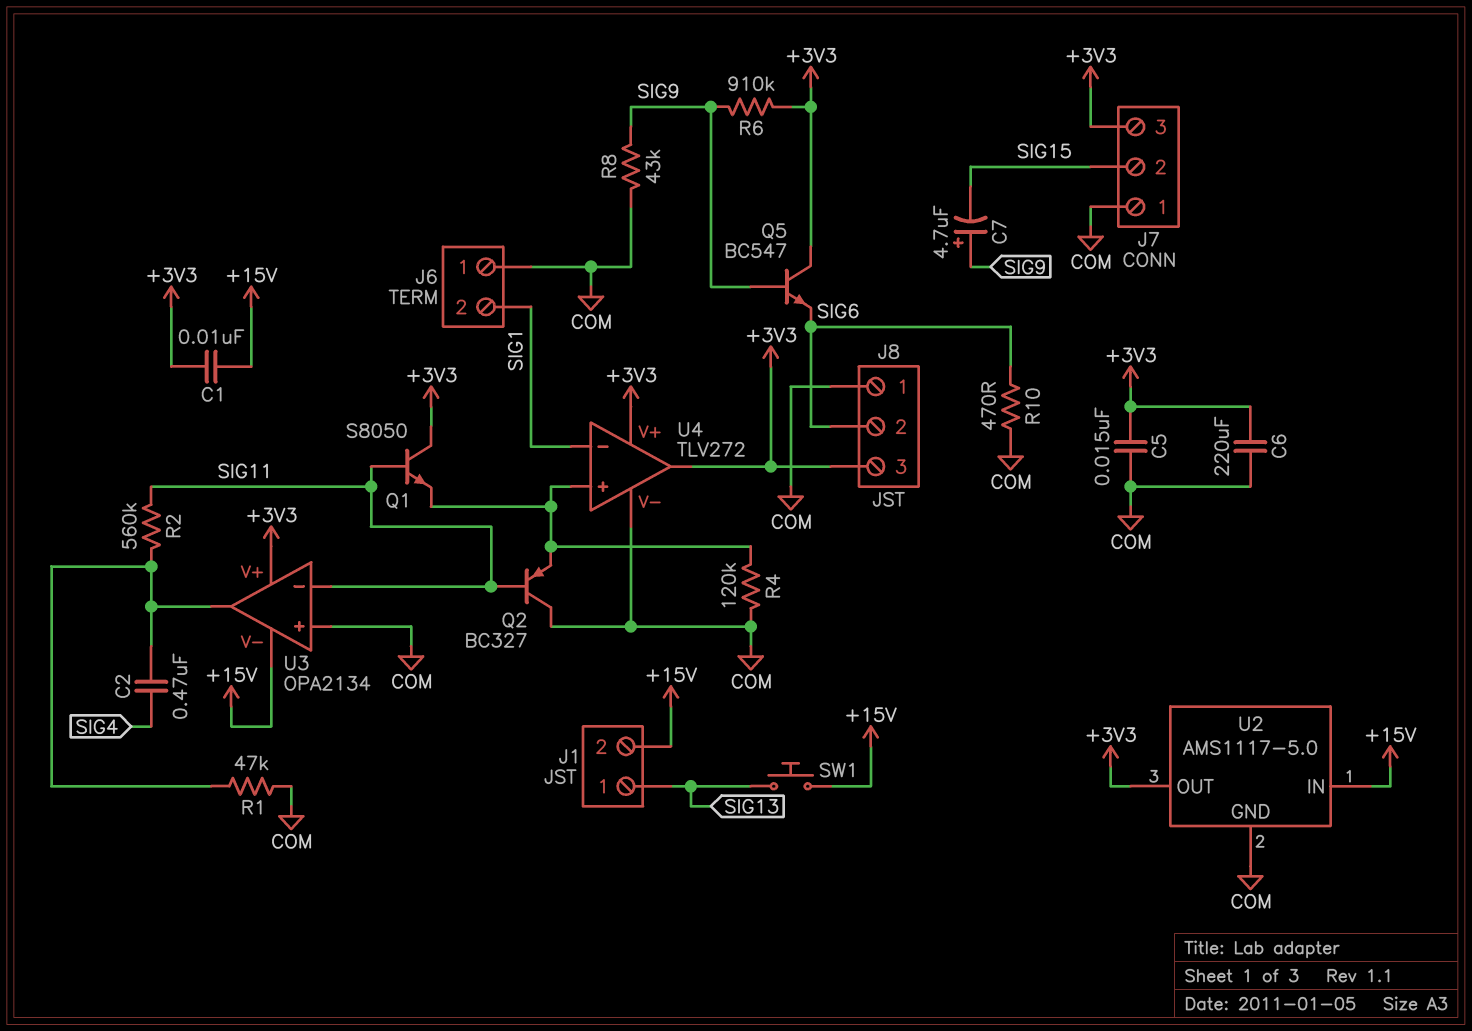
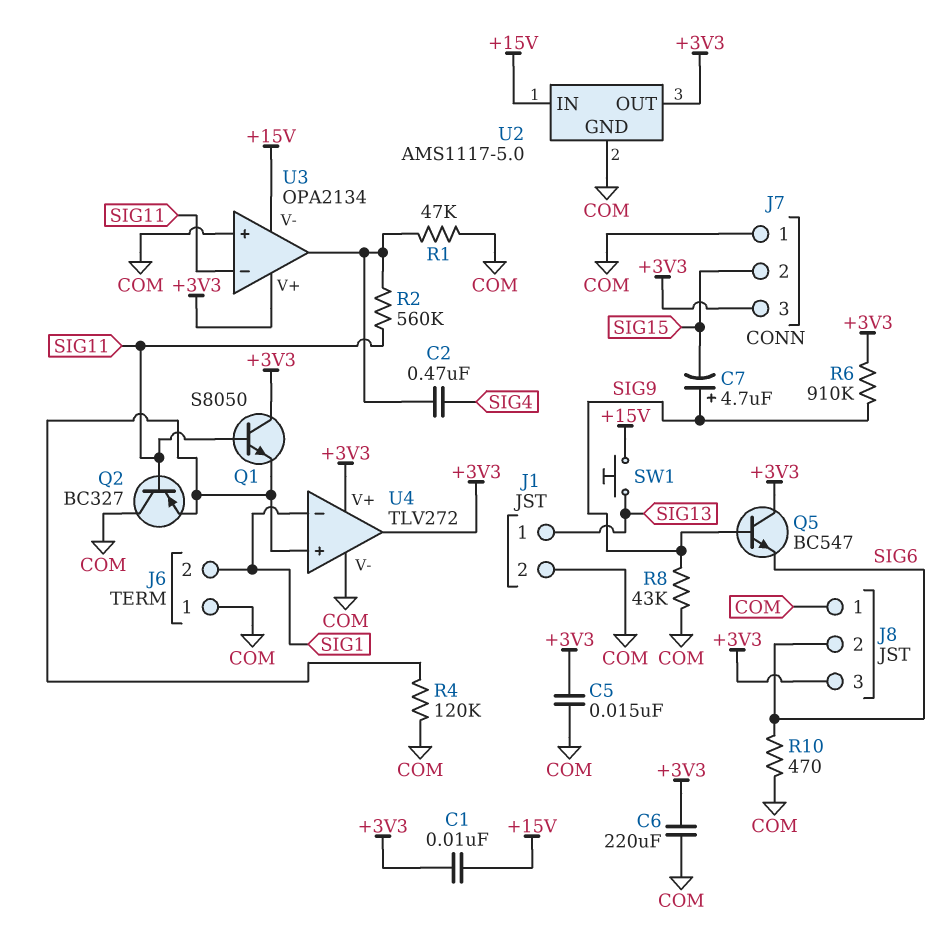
J1 pin 2: +15V -> COM

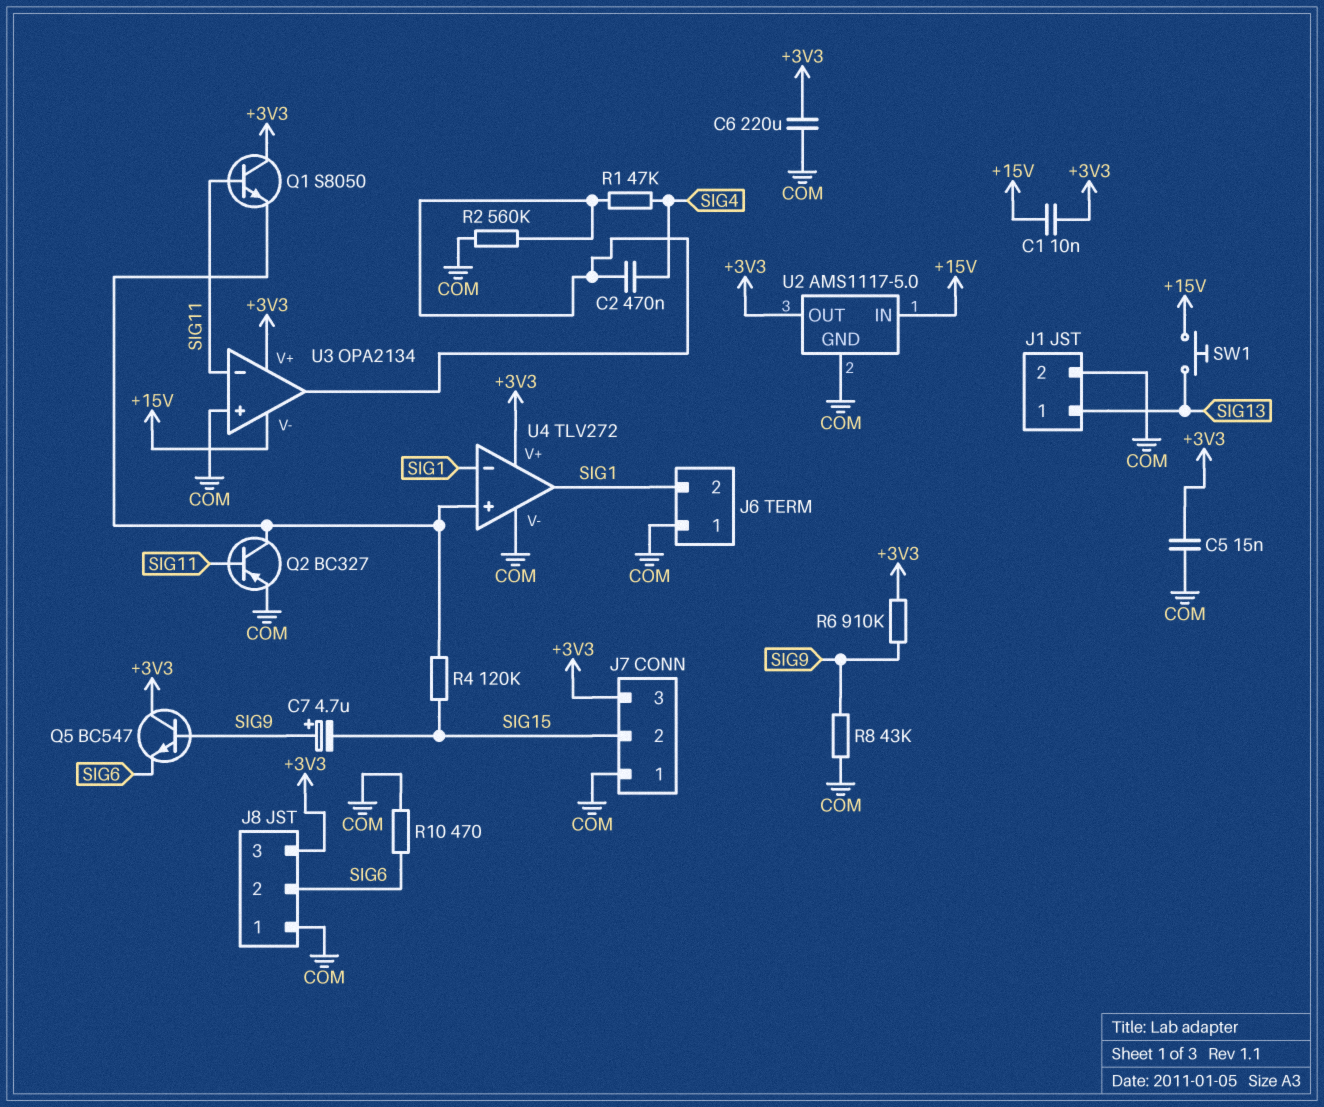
Q2: PNP BC327 (B SIG11, C COM, E U4/in+) -> PNP BC327 (B SIG11, C U4/in+, E COM)
R1: 47k (COM, U3/out) -> 47k (SIG4, U3/out)
R2: 560k (SIG11, U3/out) -> 560k (COM, U3/out)
R4: 120k (COM, U4/in+) -> 120k (SIG15, U4/in+)
U4 pin out: +3V3 -> SIG1

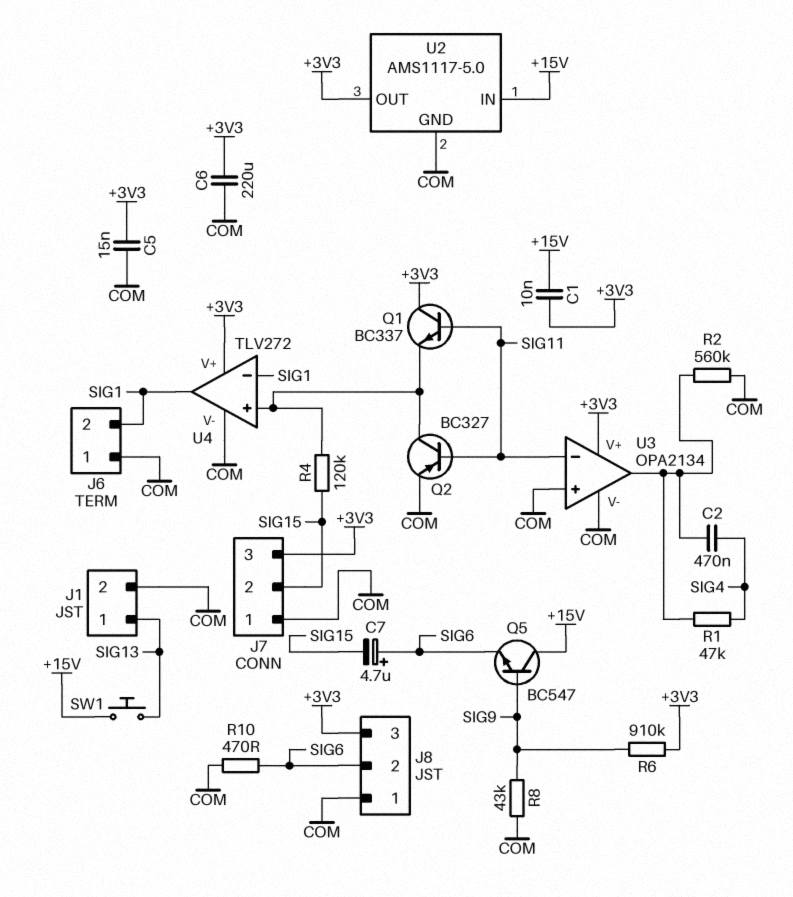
C7: 4.7uF (plus SIG9, minus SIG15) -> 4.7uF (plus SIG6, minus SIG15)
Q1: NPN S8050 (B SIG11, C +3V3, E U4/in+) -> NPN BC337 (B SIG11, C +3V3, E U4/in+)
Q5: NPN BC547 (B SIG9, C +3V3, E SIG6) -> NPN BC547 (B SIG9, C +15V, E SIG6)
U3 pin V-: +15V -> COM

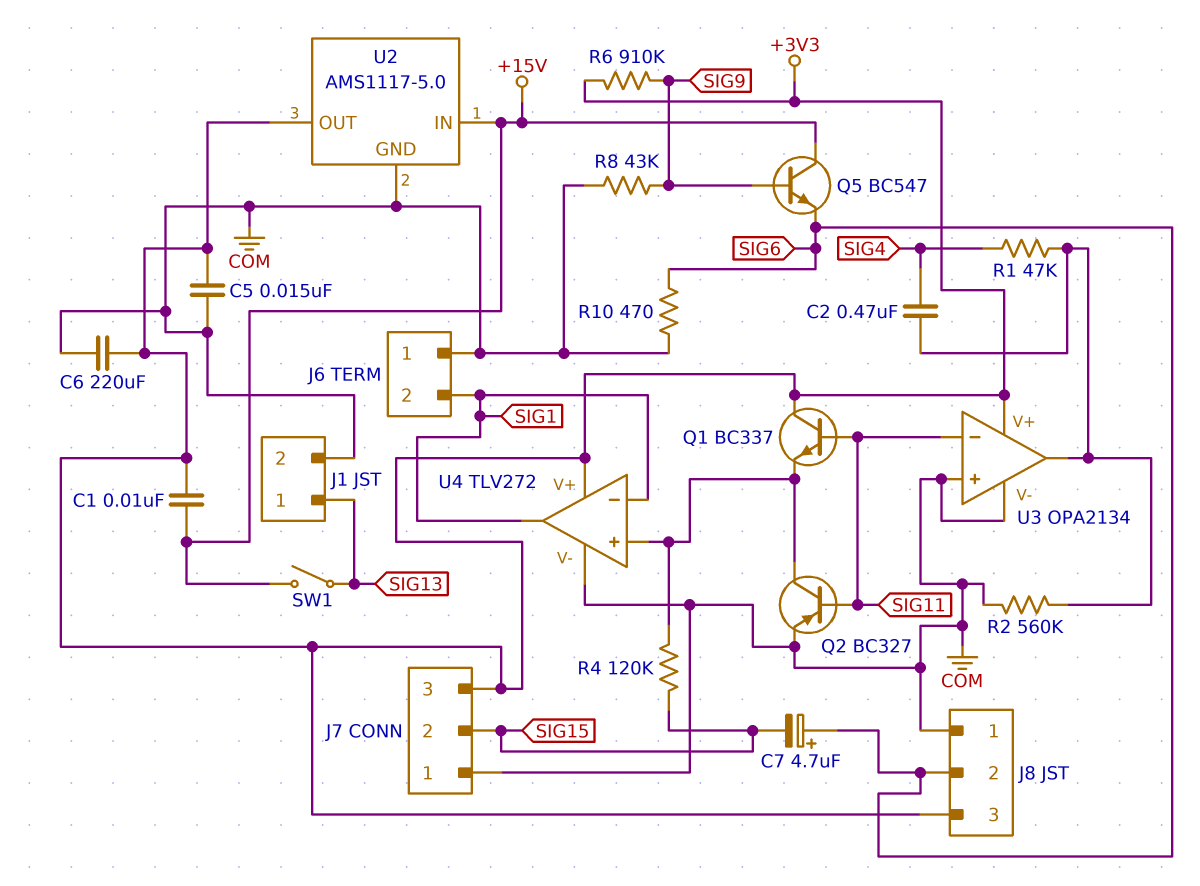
SW1: button (+15V, SIG13) -> switch (+15V, SIG13)

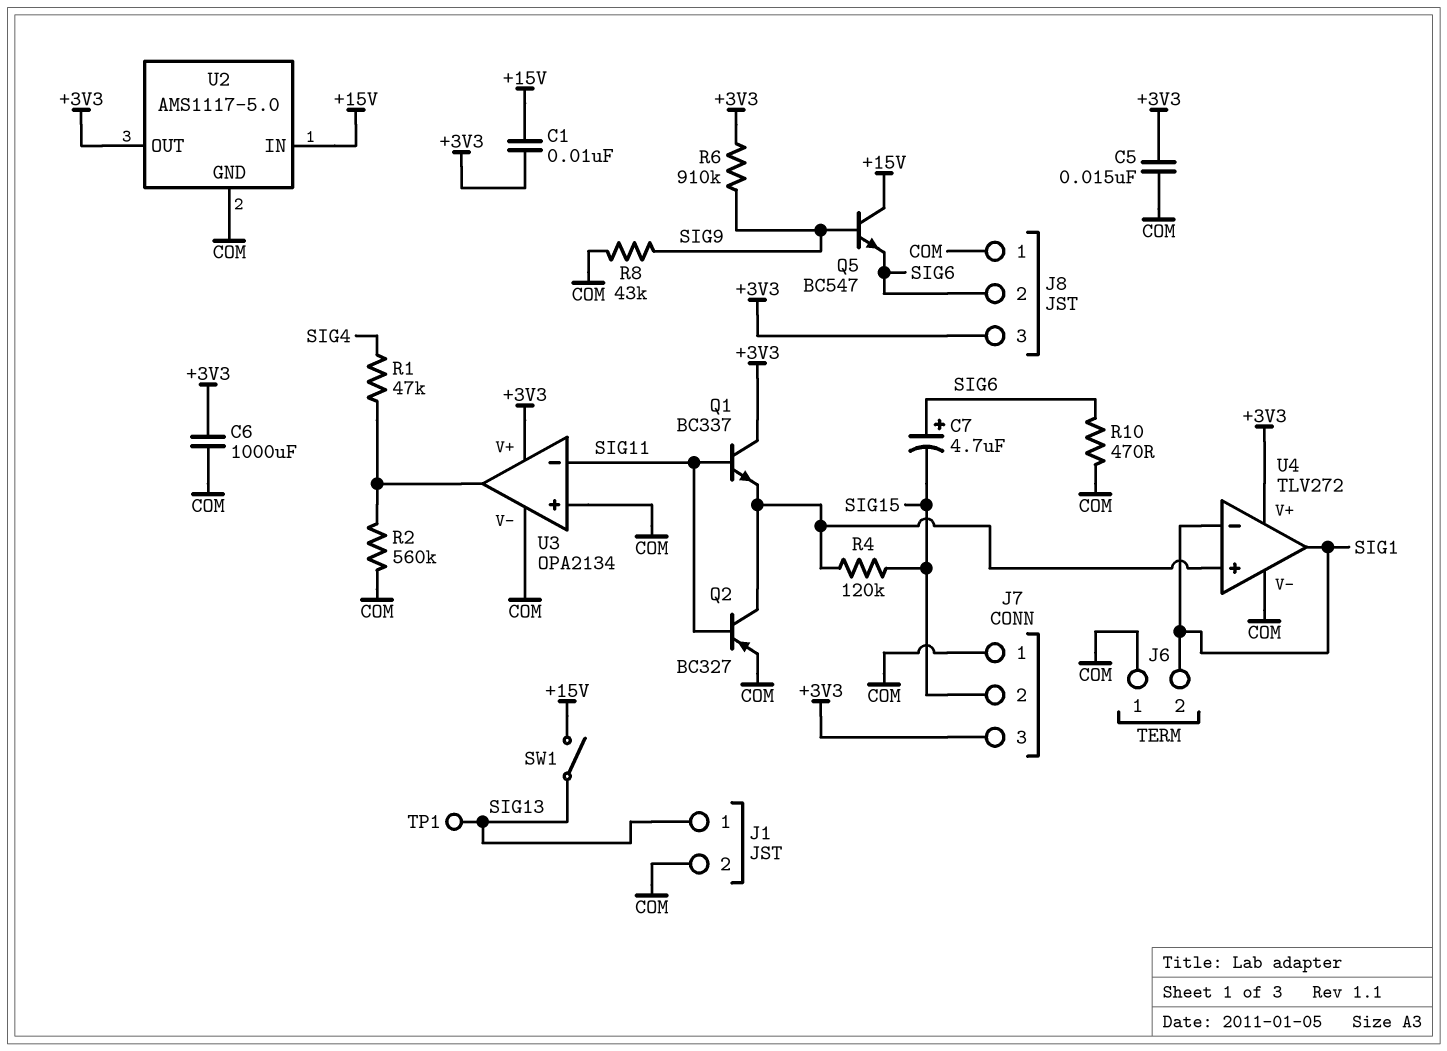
C2: 470nF (SIG4, U3/out) -> none
C6: 220uF (+3V3, COM) -> 1000uF (+3V3, COM)
TP1: none -> test point (SIG13)

